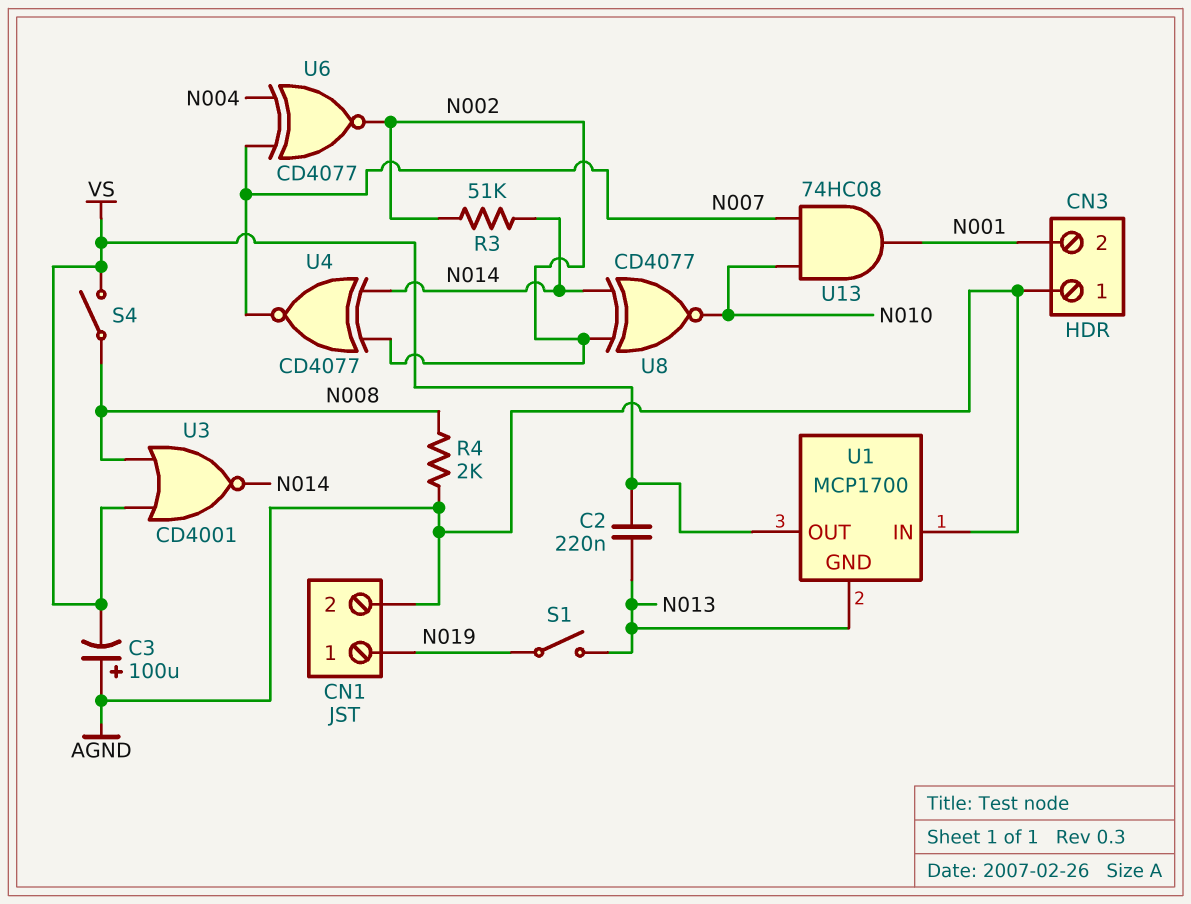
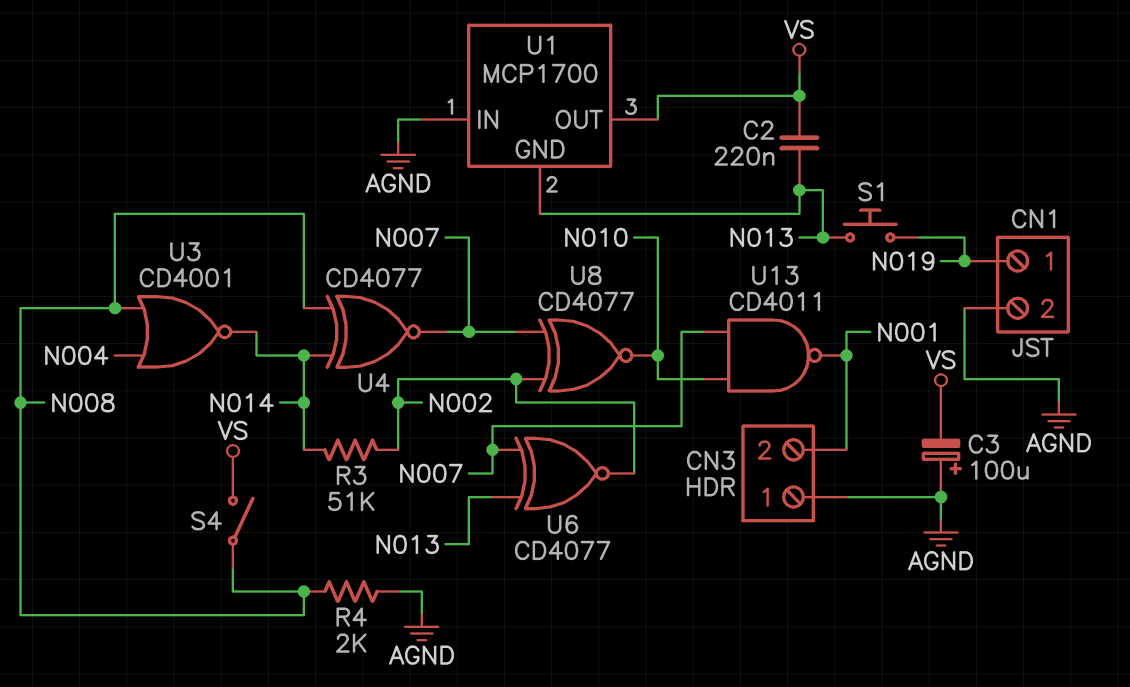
S1: switch (N013, N019) -> button (N013, N019)
U3: NOR CD4001 (in N008, in VS, out N014) -> NOR CD4001 (in N004, in N008, out N014)
U4: XNOR CD4077 (in N002, in N014, out N007) -> XNOR CD4077 (in N008, in N014, out N007)
U6: XNOR CD4077 (in N004, in N007, out N002) -> XNOR CD4077 (in N007, in N013, out N002)
U8: XNOR CD4077 (in N002, in N014, out N010) -> XNOR CD4077 (in N002, in N007, out N010)
U13: AND 74HC08 (in N007, in N010, out N001) -> NAND CD4011 (in N007, in N010, out N001)

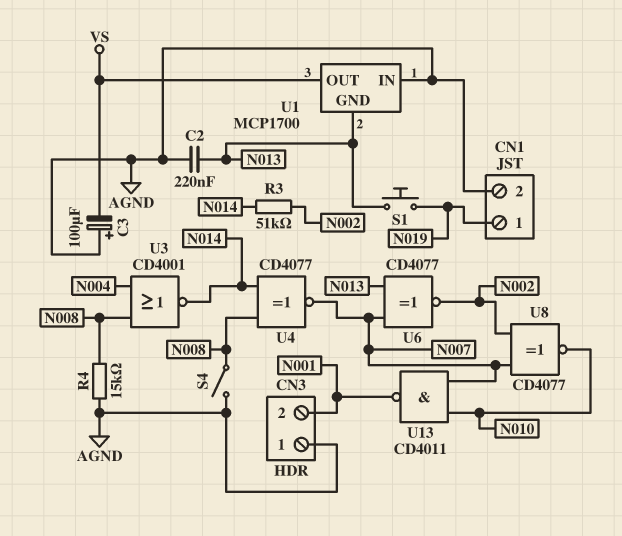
C2: 220nF (N013, VS) -> 220nF (AGND, N013)
R4: 2k (AGND, N008) -> 15k (AGND, N008)
S4: switch (N008, VS) -> switch (AGND, N008)

